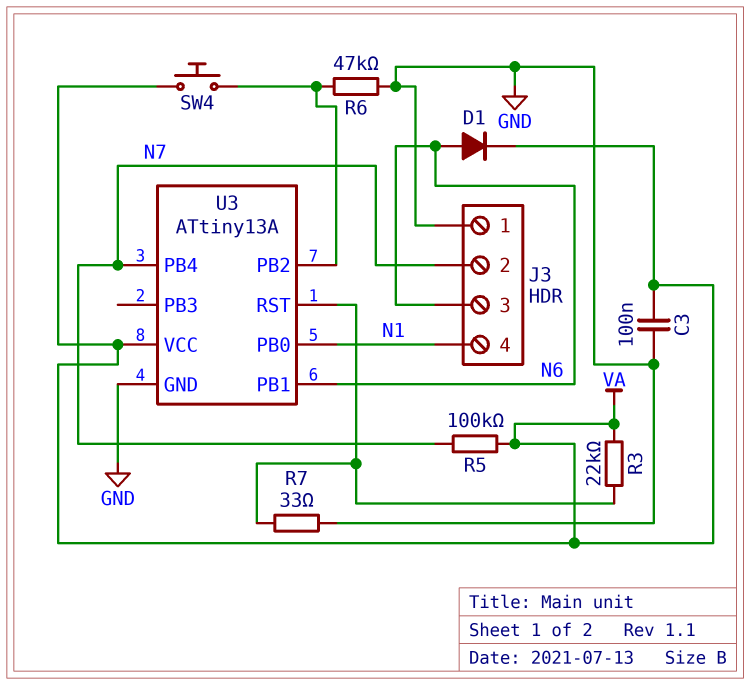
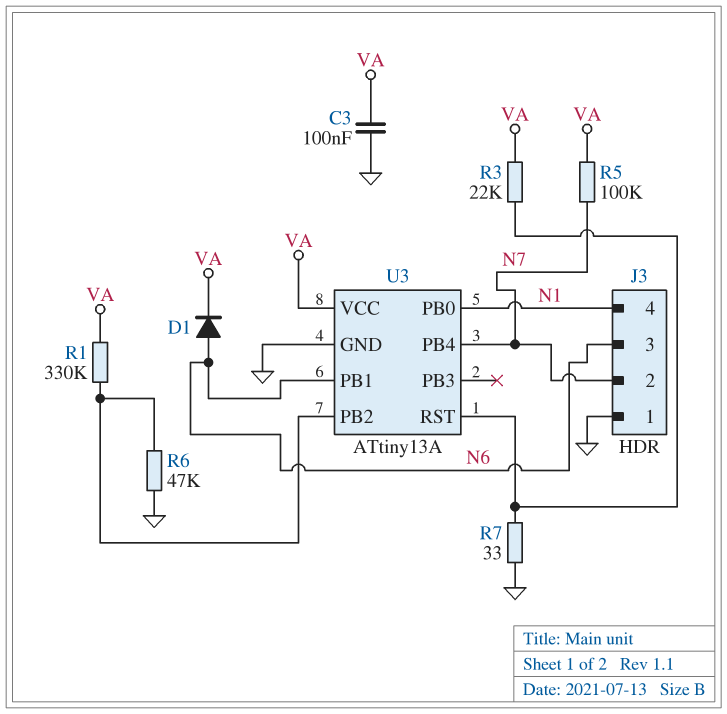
R1: none -> 330k (U3/PB2, VA)
SW4: button (U3/PB2, VA) -> none

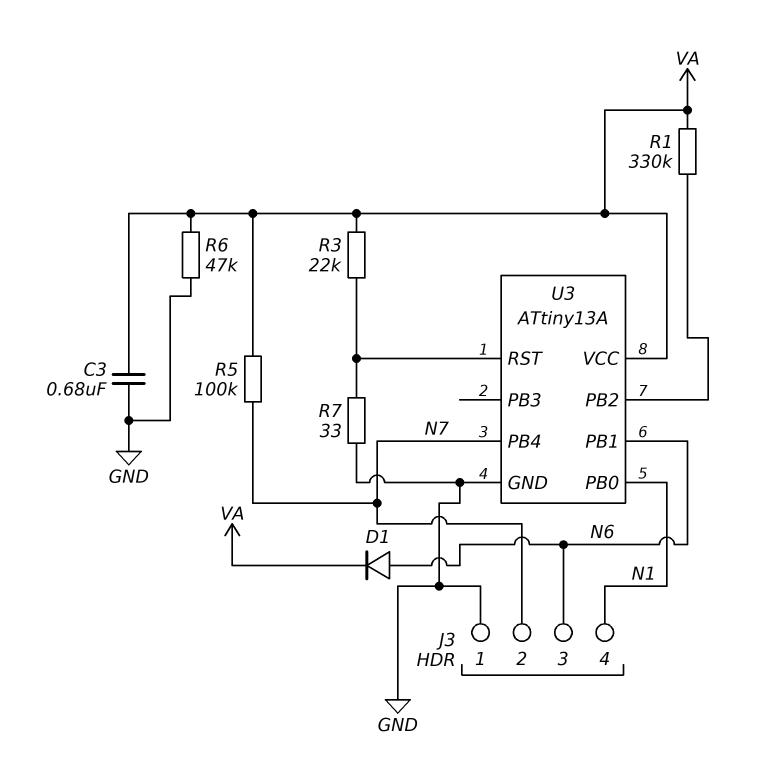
C3: 100nF (GND, VA) -> 680nF (GND, VA)
R6: 47k (GND, U3/PB2) -> 47k (GND, VA)

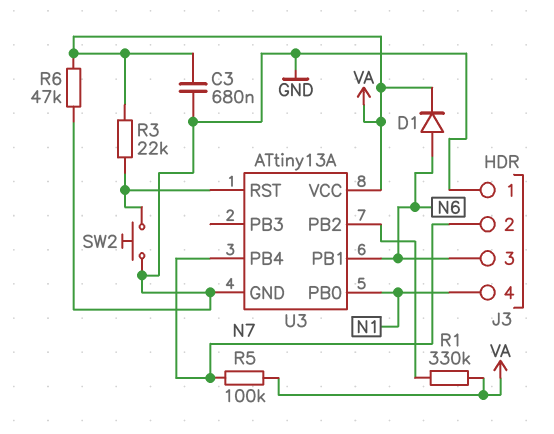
R7: 33 (GND, U3/RST) -> none
SW2: none -> button (GND, U3/RST)

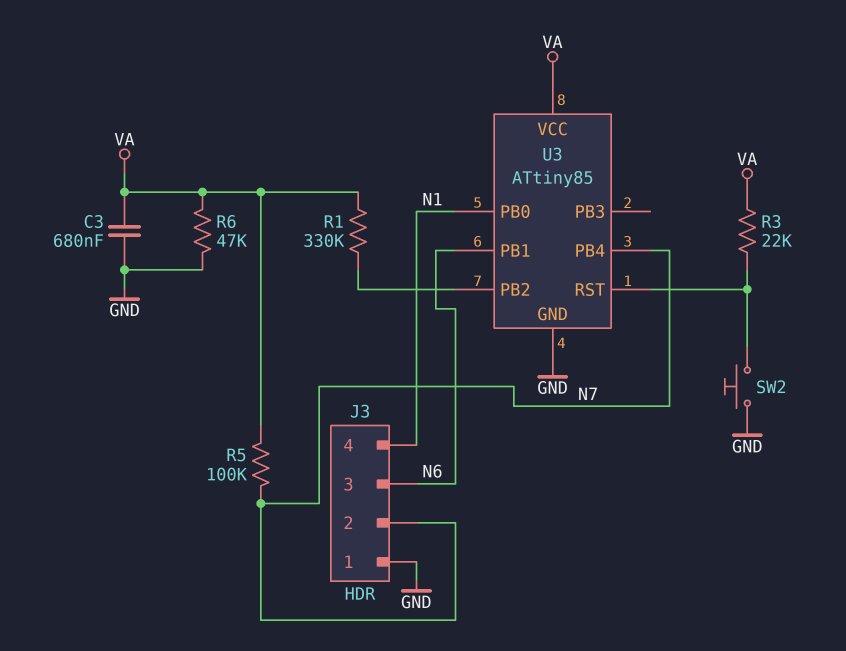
D1: diode (A N6, K VA) -> none
U3: ATtiny13A -> ATtiny85

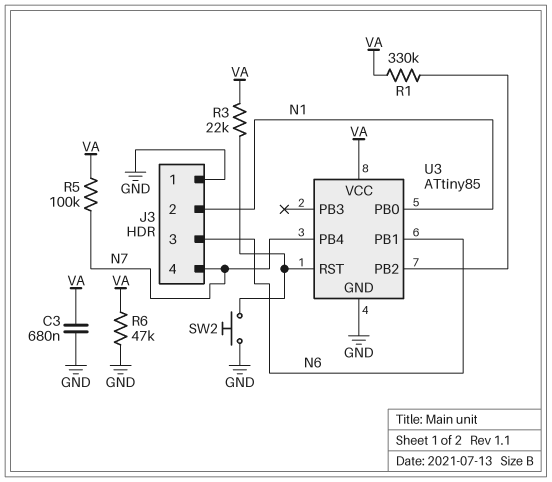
J3 pin 2: N7 -> N1
J3 pin 4: N1 -> N7

